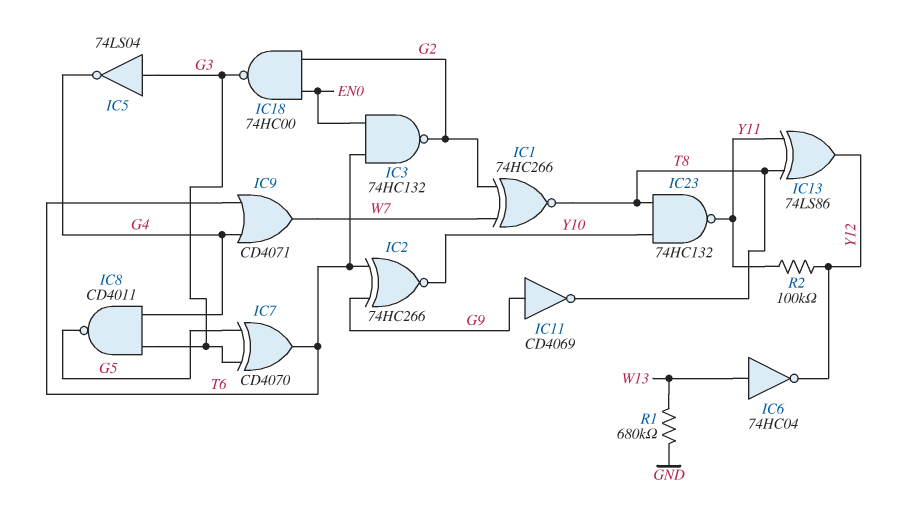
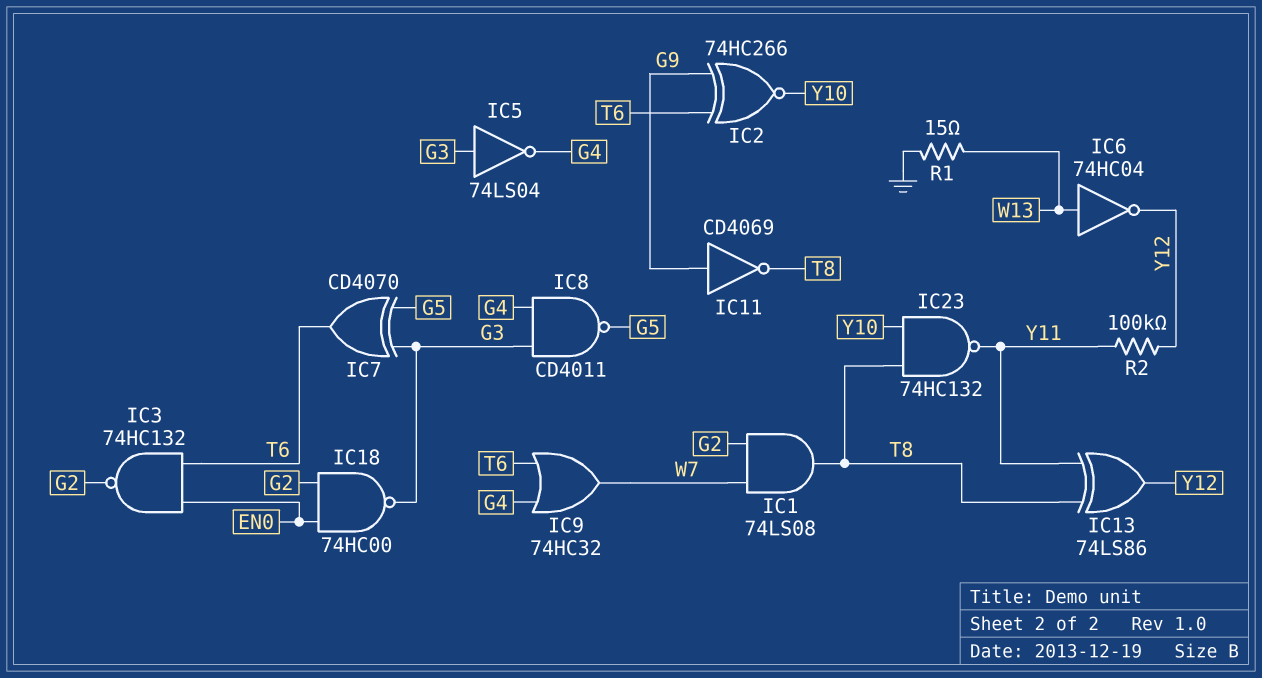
IC1: XNOR 74HC266 (in G2, in W7, out T8) -> AND 74LS08 (in G2, in W7, out T8)
IC9: OR CD4071 (in G4, in T6, out W7) -> OR 74HC32 (in G4, in T6, out W7)
R1: 680k (GND, W13) -> 15 (GND, W13)

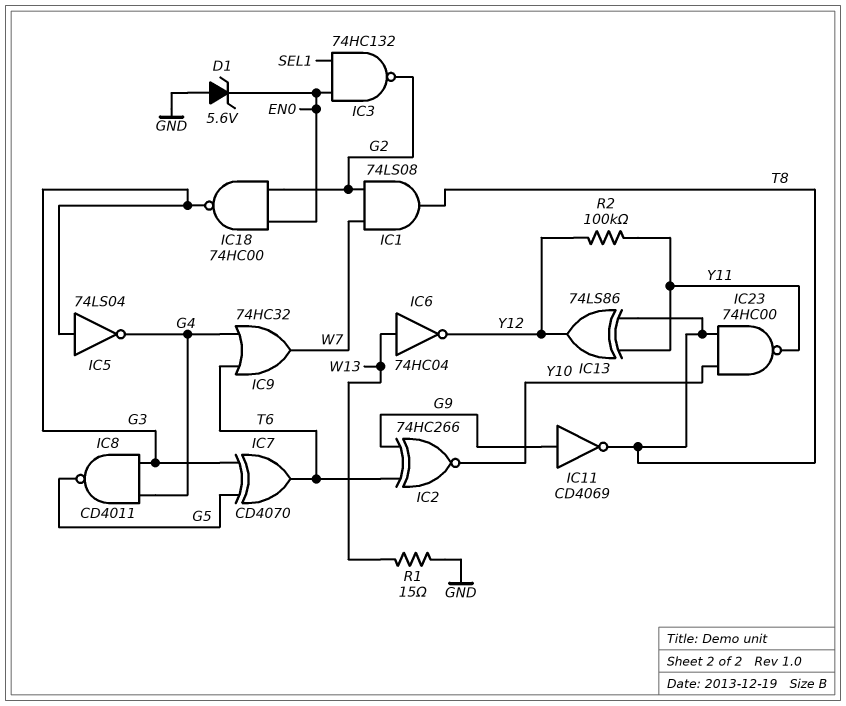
D1: none -> zener 5.6V (A GND, K EN0)
IC3: NAND 74HC132 (in EN0, in T6, out G2) -> NAND 74HC132 (in EN0, in SEL1, out G2)
IC23: NAND 74HC132 (in T8, in Y10, out Y11) -> NAND 74HC00 (in T8, in Y10, out Y11)

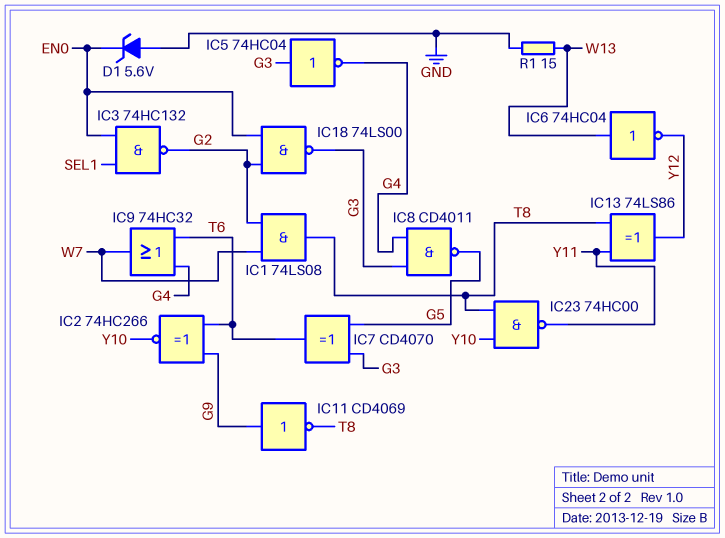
IC5: NOT 74LS04 (in G3, out G4) -> NOT 74HC04 (in G3, out G4)
IC18: NAND 74HC00 (in EN0, in G2, out G3) -> NAND 74LS00 (in EN0, in G2, out G3)
R2: 100k (Y11, Y12) -> none

